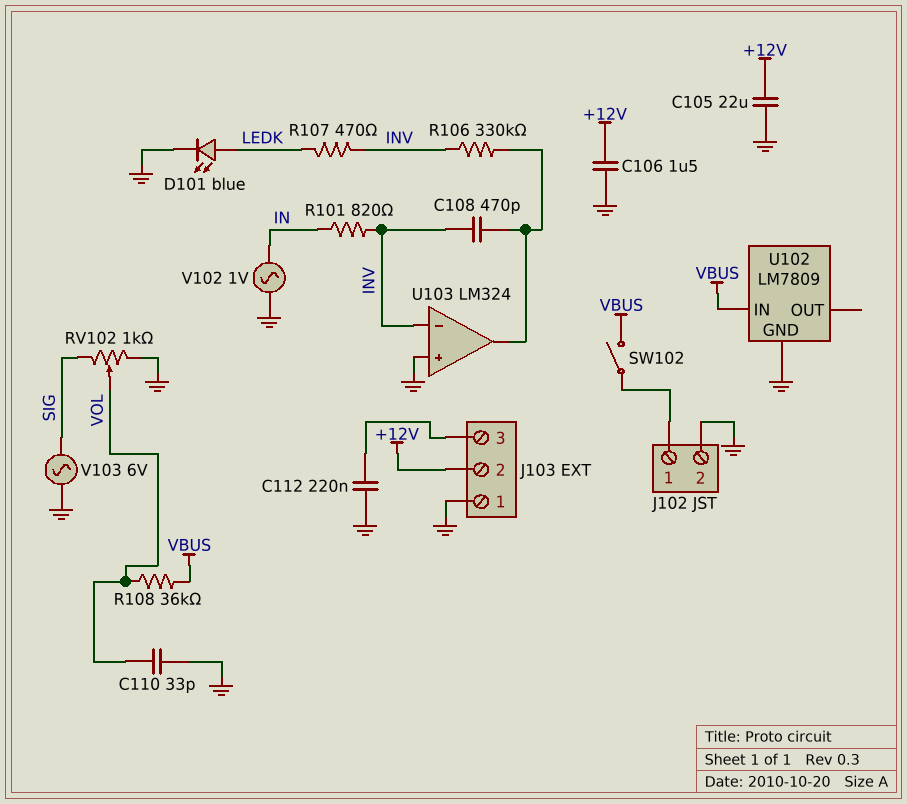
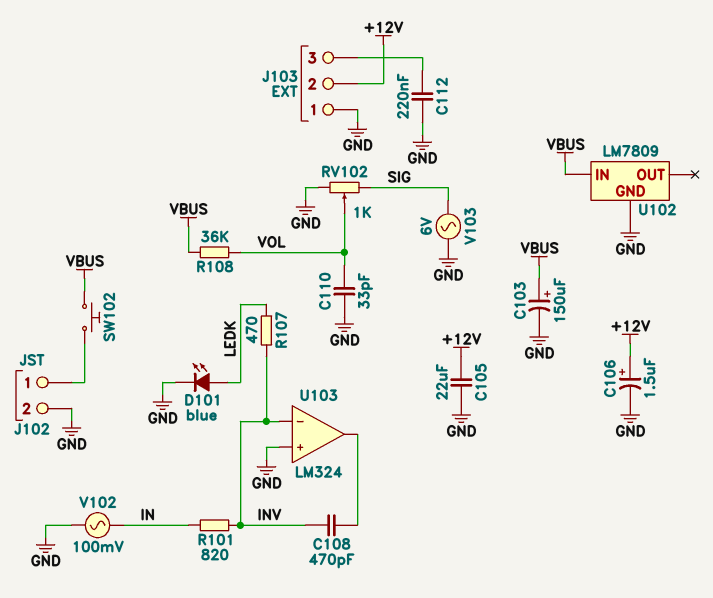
C103: none -> 150uF (plus VBUS, minus GND)
C106: 1.5uF (+12V, GND) -> 1.5uF (plus +12V, minus GND)
R106: 330k (INV, U103/out) -> none
SW102: switch (J102/1, VBUS) -> button (J102/1, VBUS)
V102: AC 1V (GND, IN) -> AC 100mV (GND, IN)

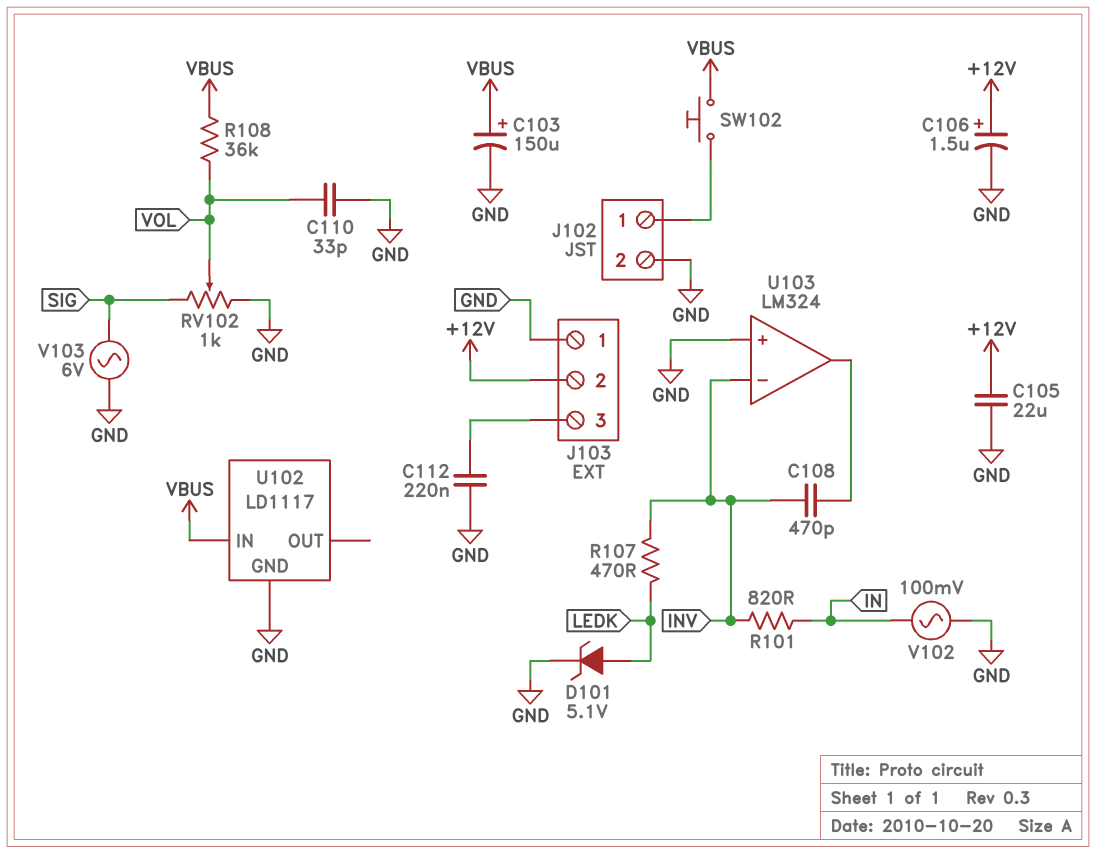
D101: LED blue (A LEDK, K GND) -> zener 5.1V (A LEDK, K GND)
U102: LM7809 -> LD1117

